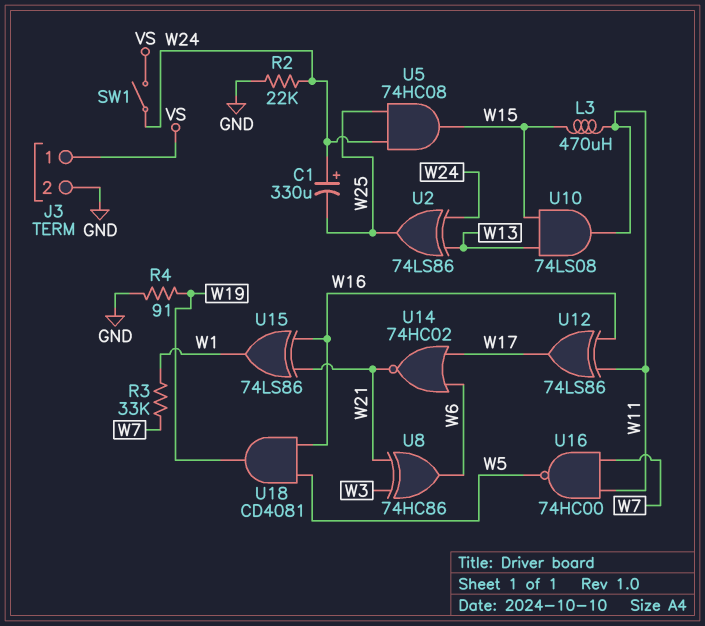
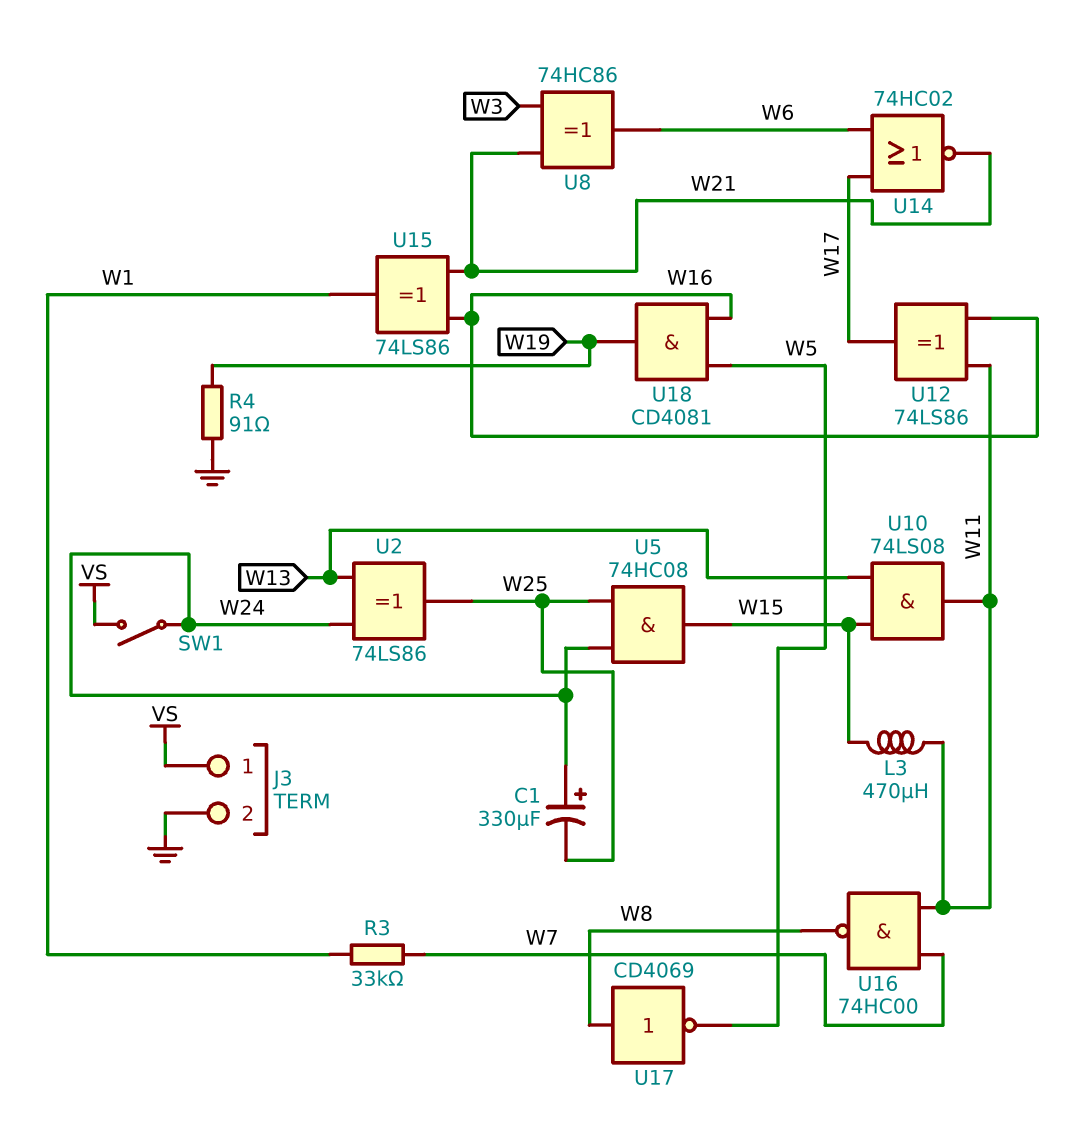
R2: 22k (GND, W24) -> none
U16: NAND 74HC00 (in W7, in W11, out W5) -> NAND 74HC00 (in W7, in W11, out W8)
U17: none -> NOT CD4069 (in W8, out W5)

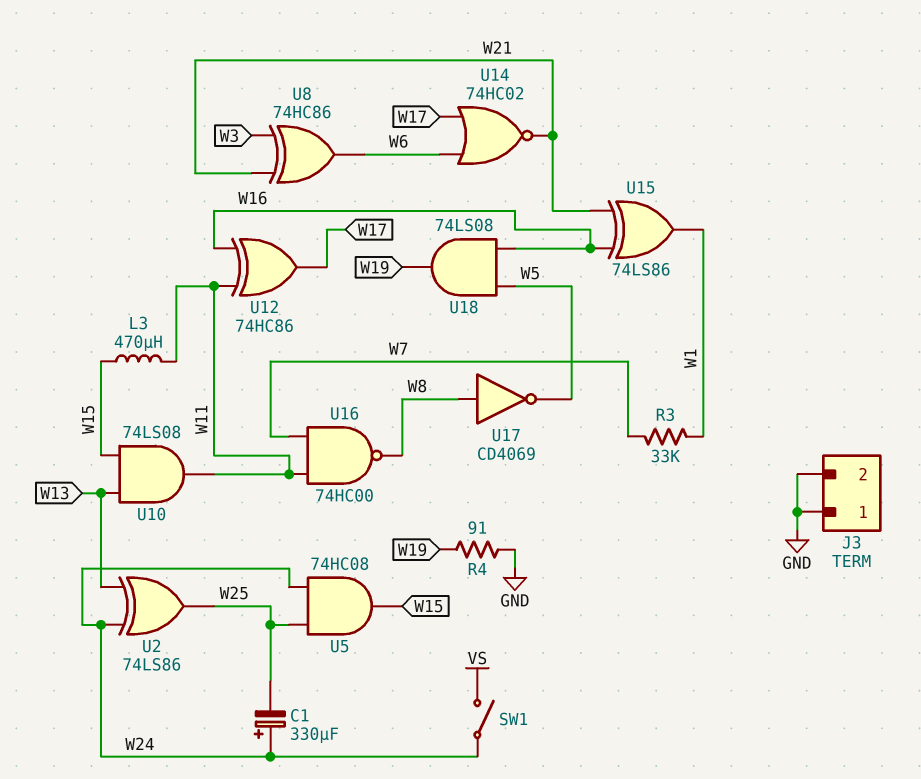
J3 pin 1: VS -> GND
U12: XOR 74LS86 (in W11, in W16, out W17) -> XOR 74HC86 (in W11, in W16, out W17)
U18: AND CD4081 (in W5, in W16, out W19) -> AND 74LS08 (in W5, in W16, out W19)

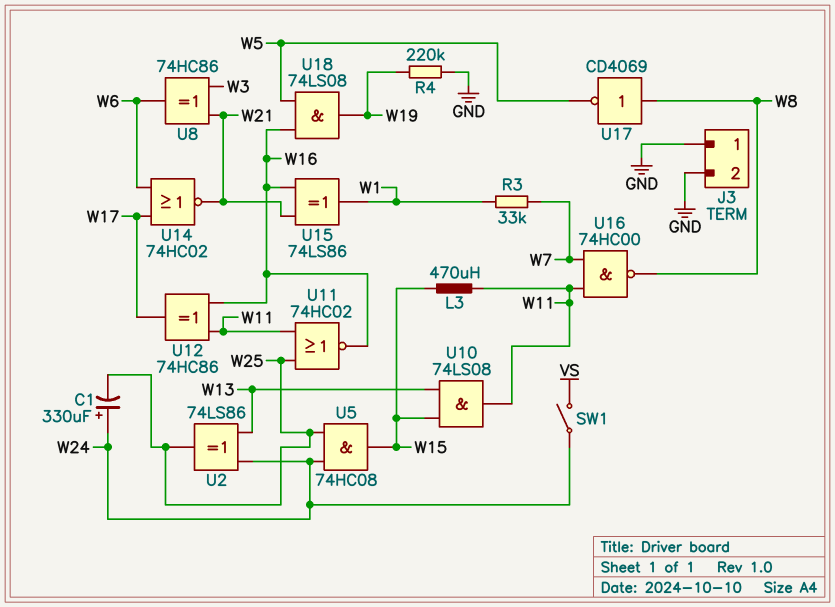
R4: 91 (GND, W19) -> 220k (GND, W19)
U11: none -> NOR 74HC02 (in W11, in W25, out W16)

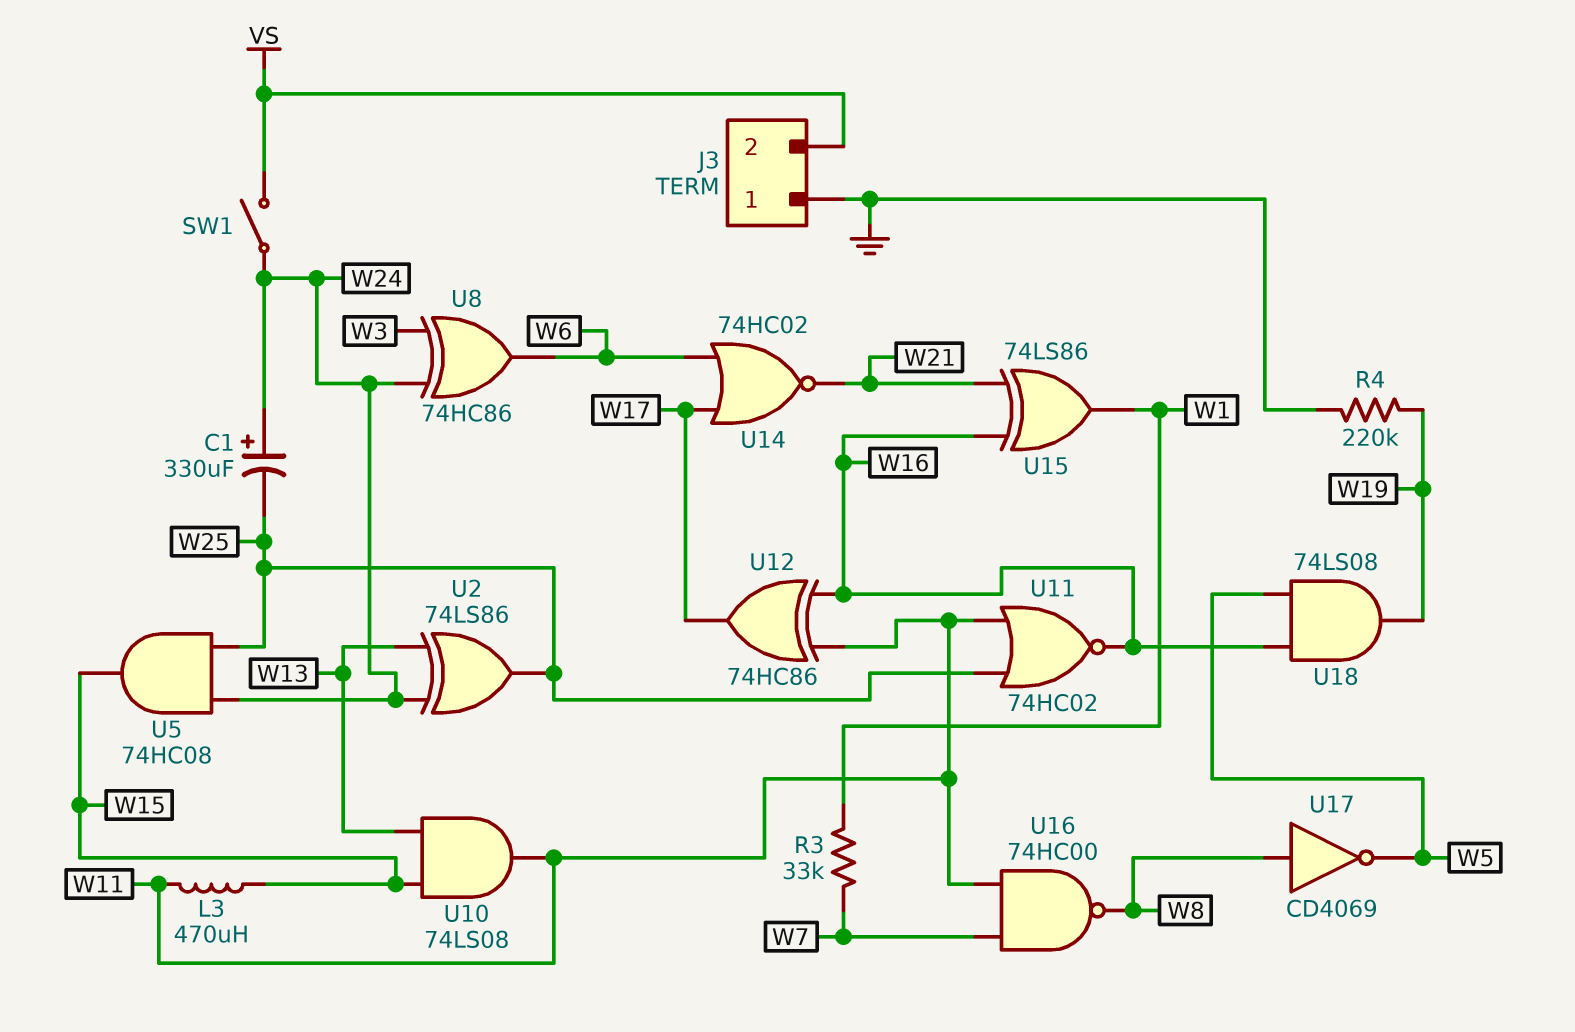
J3 pin 2: GND -> VS
U8: XOR 74HC86 (in W3, in W21, out W6) -> XOR 74HC86 (in W3, in W24, out W6)

